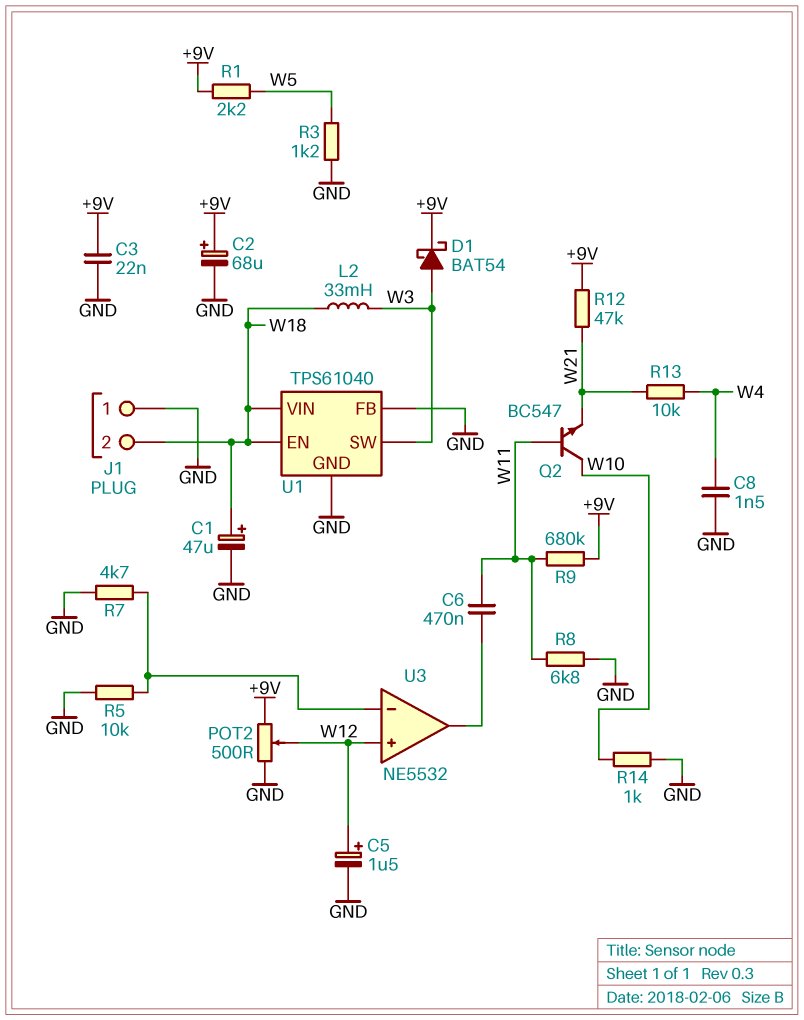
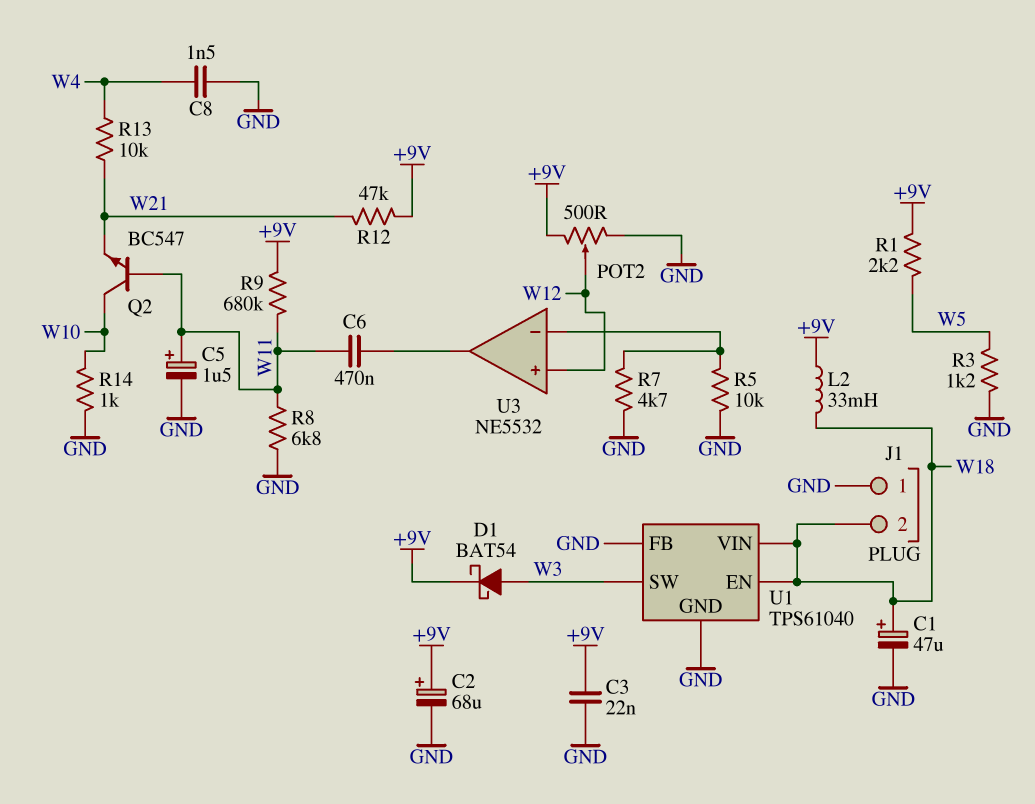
C5: 1.5uF (plus W12, minus GND) -> 1.5uF (plus W11, minus GND)
L2: 33mH (W3, W18) -> 33mH (+9V, W18)

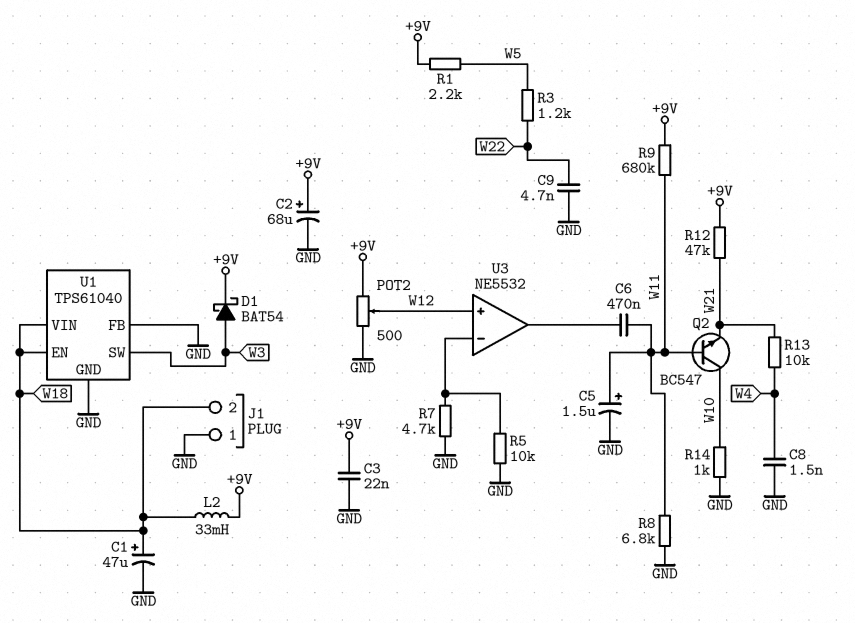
C9: none -> 4.7nF (GND, W22)
R3: 1.2k (GND, W5) -> 1.2k (W5, W22)

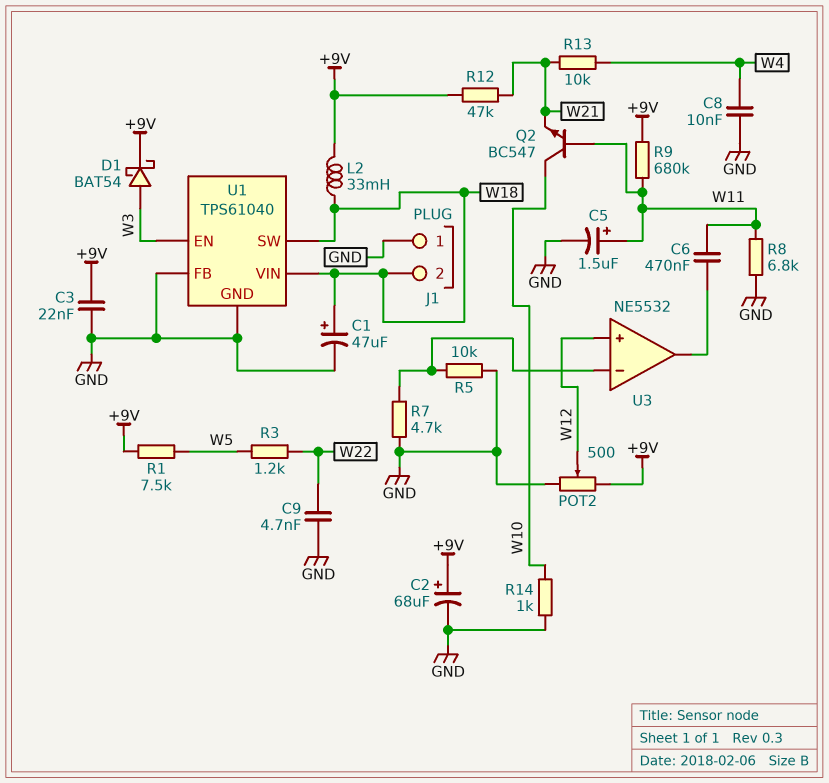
C8: 1.5nF (GND, W4) -> 10nF (GND, W4)
R1: 2.2k (+9V, W5) -> 7.5k (+9V, W5)
U1 pin EN: W18 -> W3
U1 pin SW: W3 -> W18

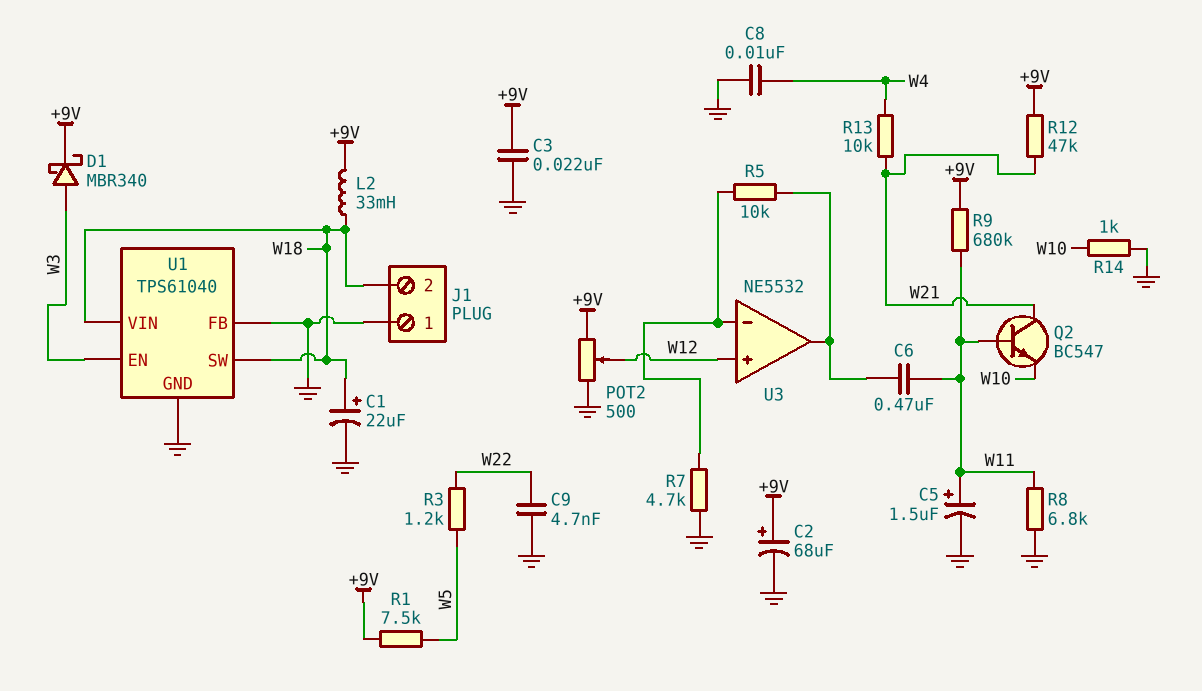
C1: 47uF (plus W18, minus GND) -> 22uF (plus W18, minus GND)
D1: schottky BAT54 (A W3, K +9V) -> schottky MBR340 (A W3, K +9V)
Q2: NPN BC547 (B W11, C W10, E W21) -> NPN BC547 (B W11, C W21, E W10)
R5: 10k (GND, U3/in-) -> 10k (U3/in-, U3/out)

